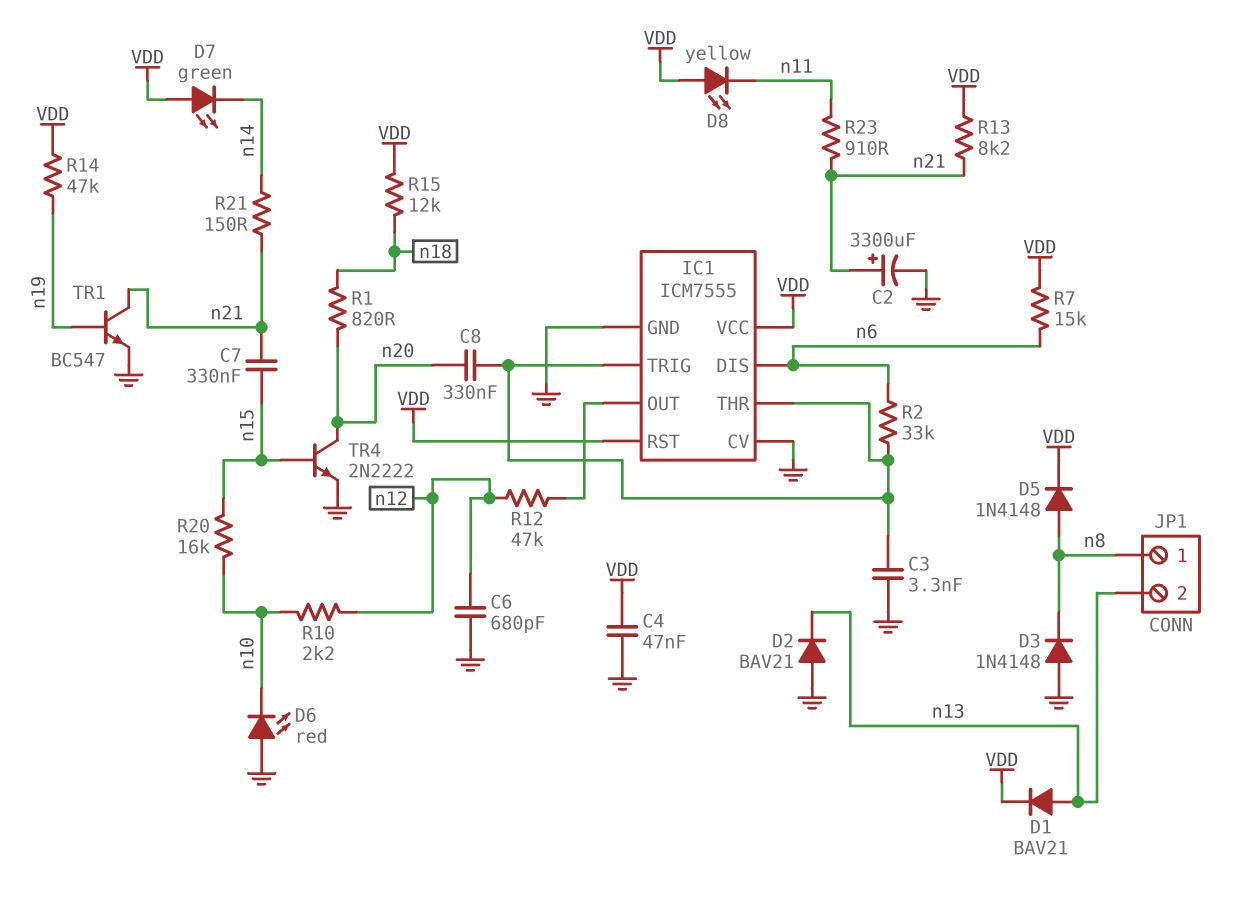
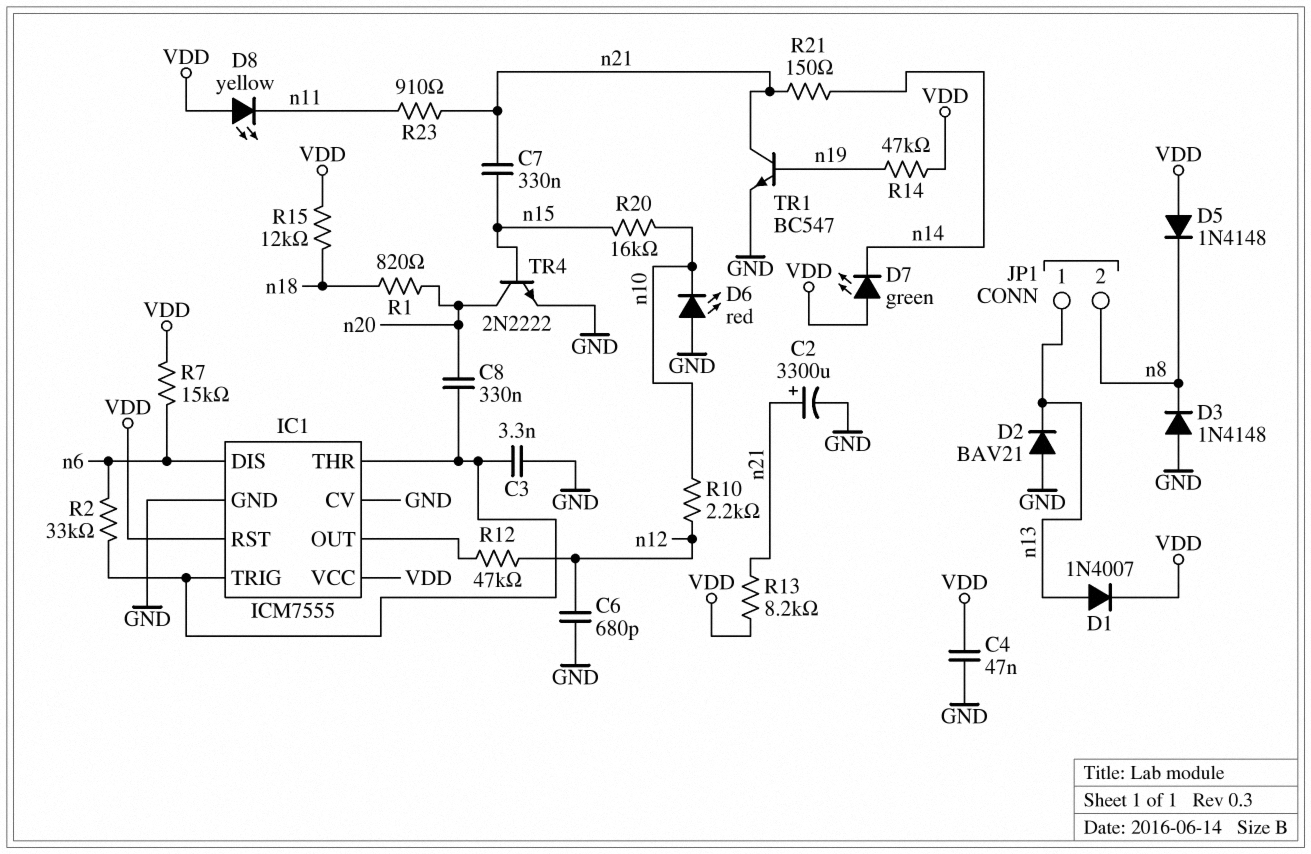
D1: diode BAV21 (A n13, K VDD) -> diode 1N4007 (A n13, K VDD)
D5: diode 1N4148 (A n8, K VDD) -> diode 1N4148 (A VDD, K n8)
JP1 pin 1: n8 -> n13
JP1 pin 2: n13 -> n8

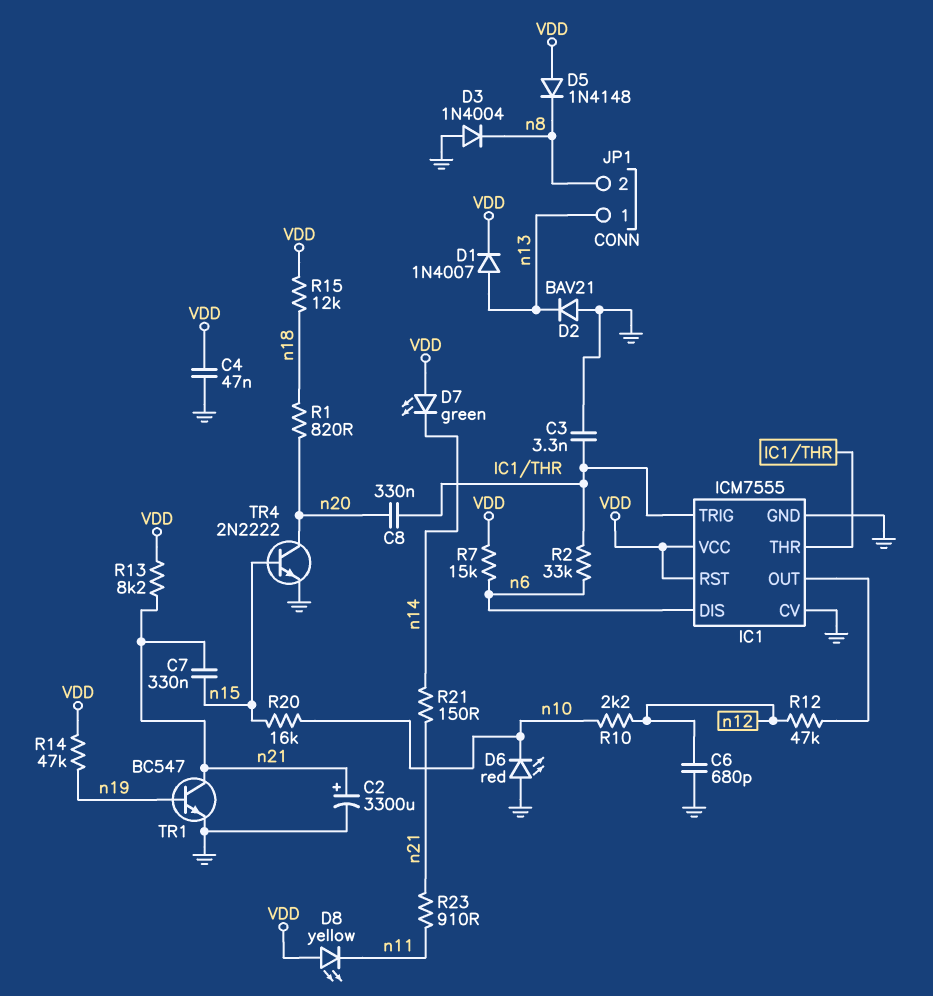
D3: diode 1N4148 (A GND, K n8) -> diode 1N4004 (A GND, K n8)

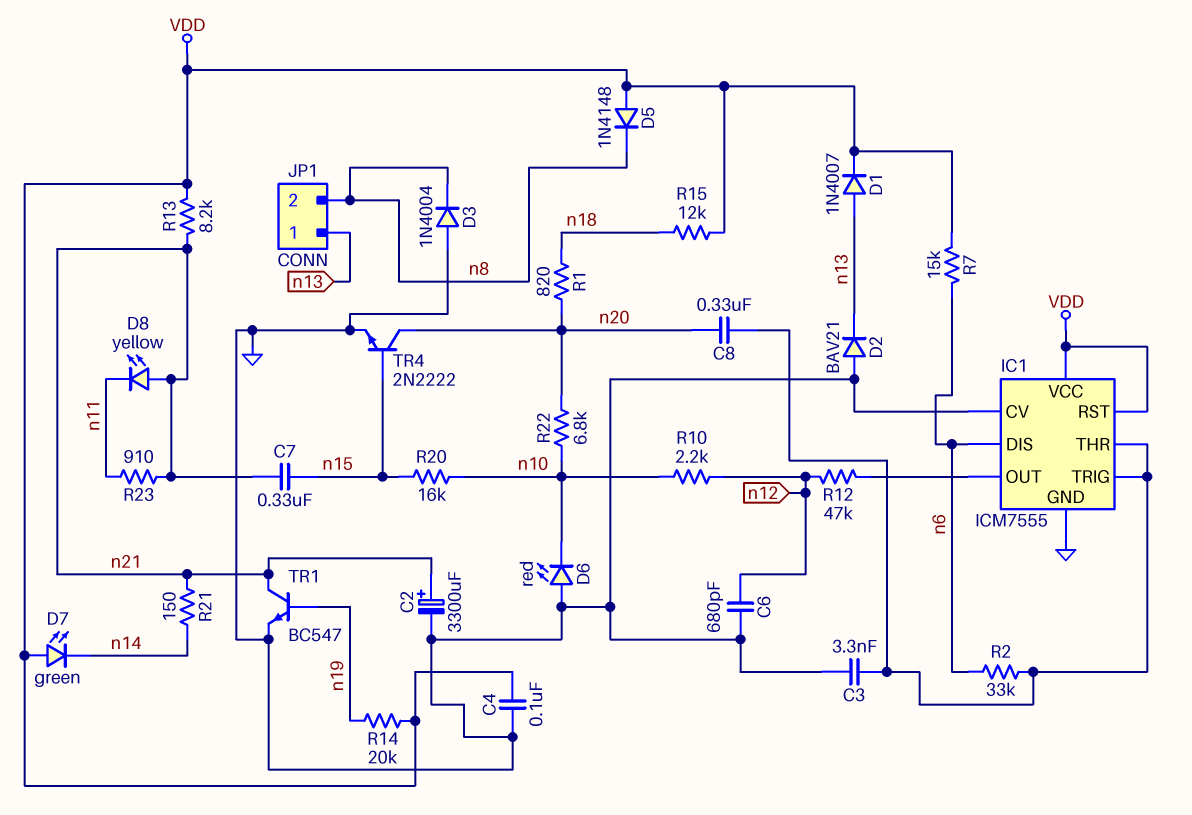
C4: 47nF (GND, VDD) -> 100nF (GND, VDD)
D8: LED yellow (A VDD, K n11) -> LED yellow (A n21, K n11)
R14: 47k (VDD, n19) -> 20k (VDD, n19)
R22: none -> 6.8k (n10, n20)

